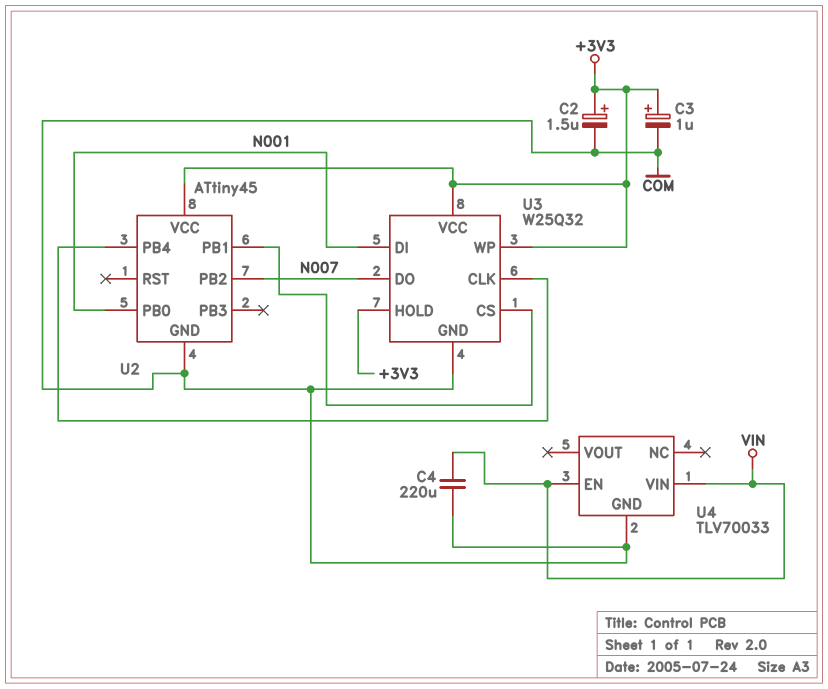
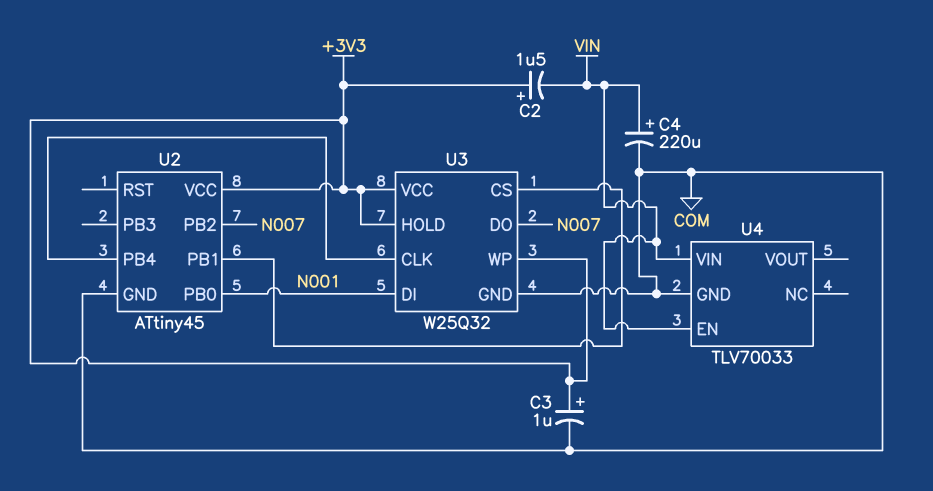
C2: 1.5uF (plus +3V3, minus COM) -> 1.5uF (plus +3V3, minus VIN)
C4: 220uF (COM, VIN) -> 220uF (plus VIN, minus COM)

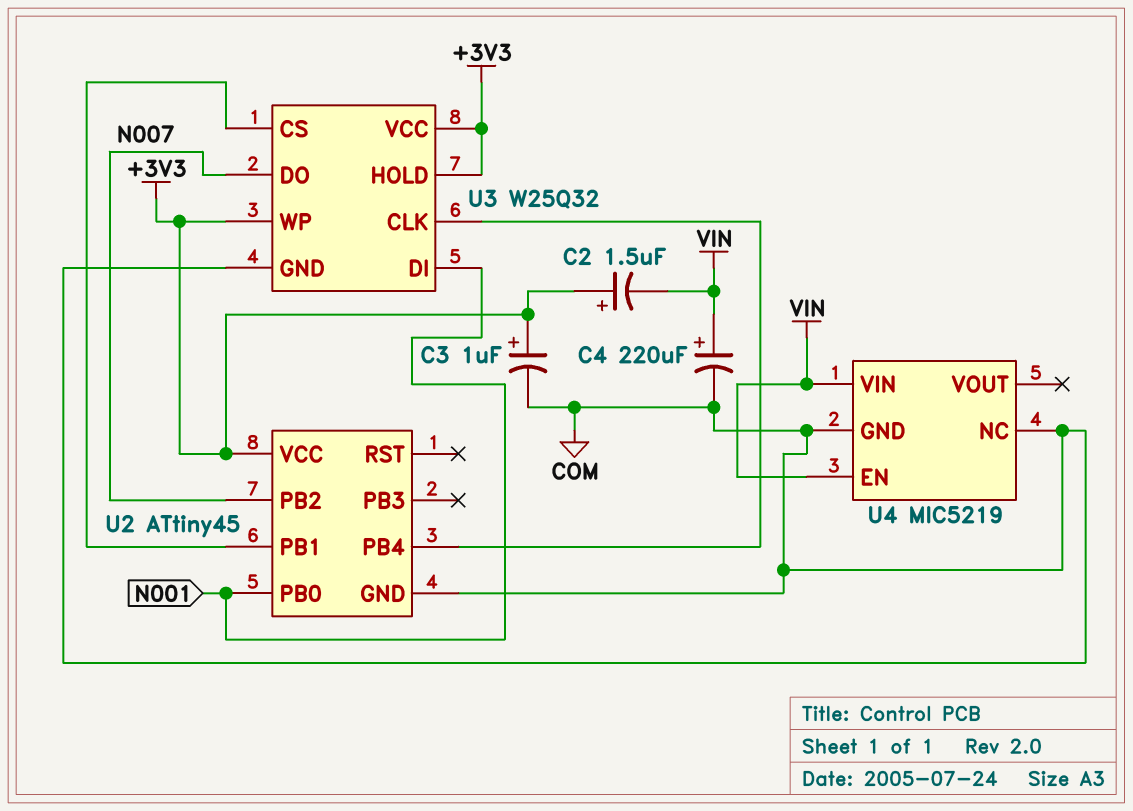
U4: TLV70033 -> MIC5219
U4 pin NC: none -> COM

